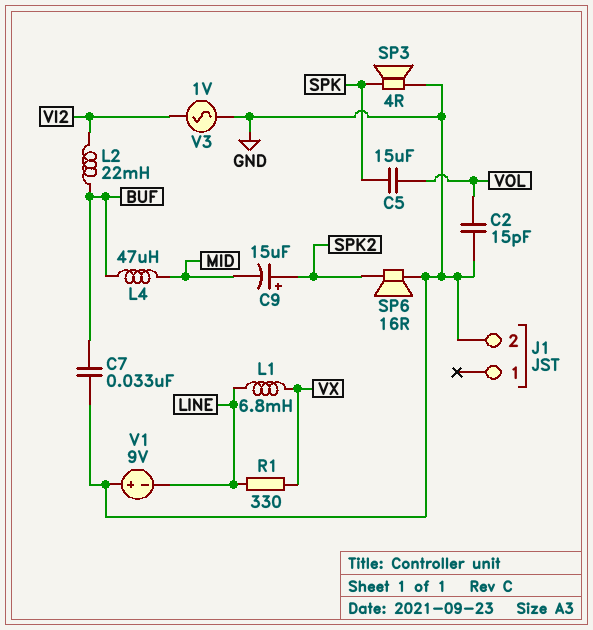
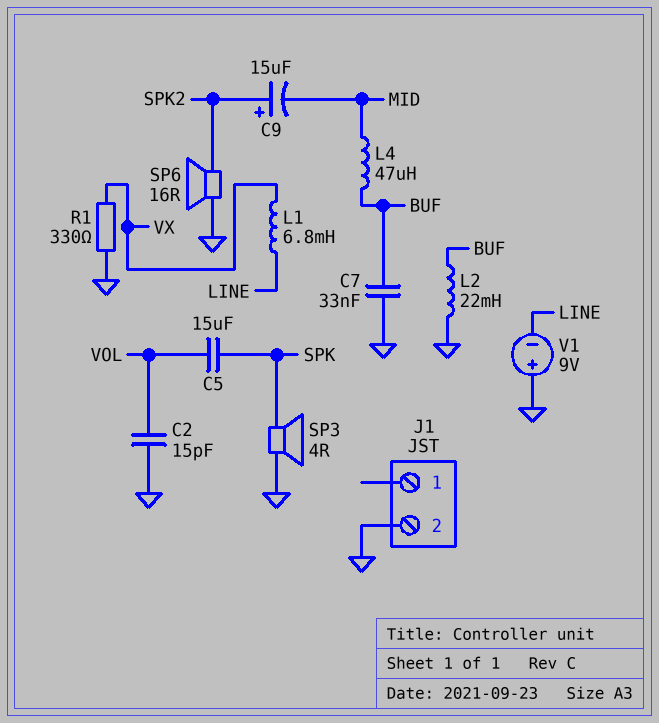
L2: 22mH (BUF, VI2) -> 22mH (BUF, GND)
R1: 330 (LINE, VX) -> 330 (GND, VX)
V3: AC 1V (GND, VI2) -> none

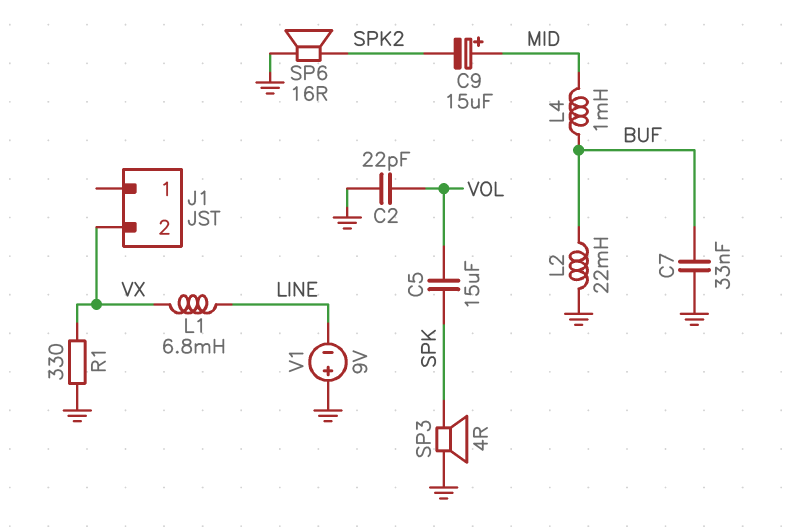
C2: 15pF (GND, VOL) -> 22pF (GND, VOL)
C9: 15uF (plus SPK2, minus MID) -> 15uF (plus MID, minus SPK2)
J1 pin 2: GND -> VX
L4: 47uH (BUF, MID) -> 1mH (BUF, MID)

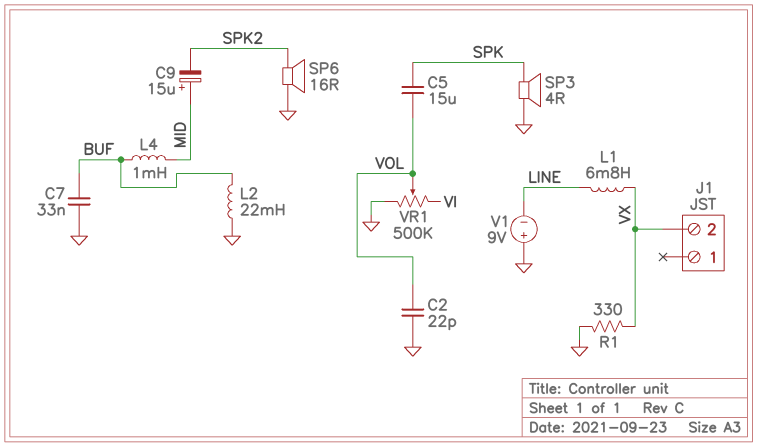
VR1: none -> 500k (GND, VI, wiper VOL)

